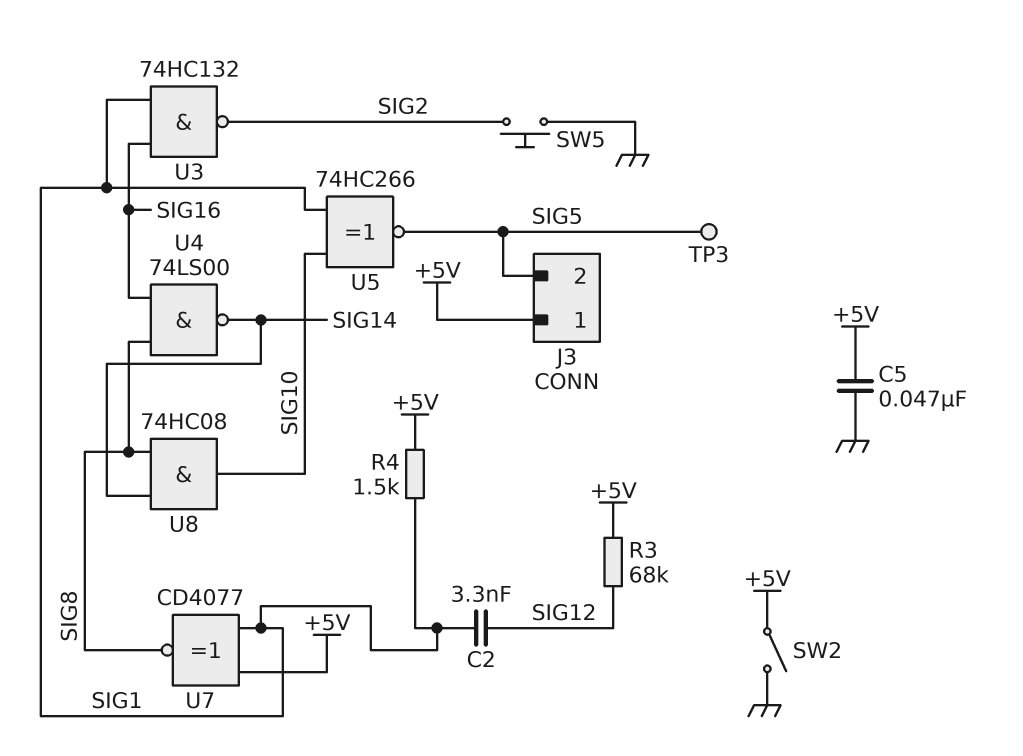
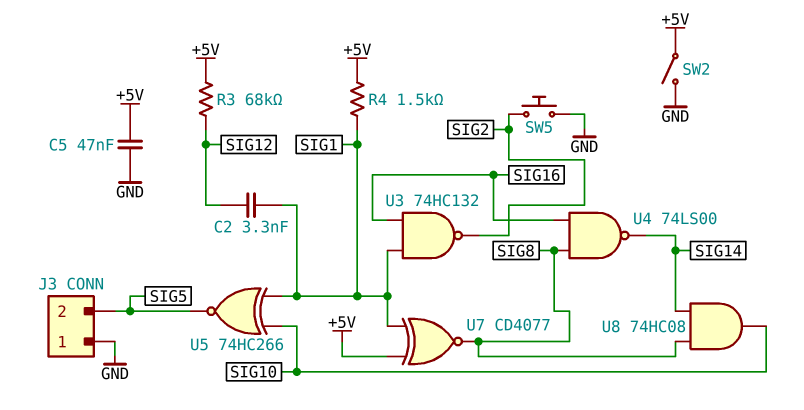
J3 pin 1: +5V -> GND
TP3: test point (SIG5) -> none

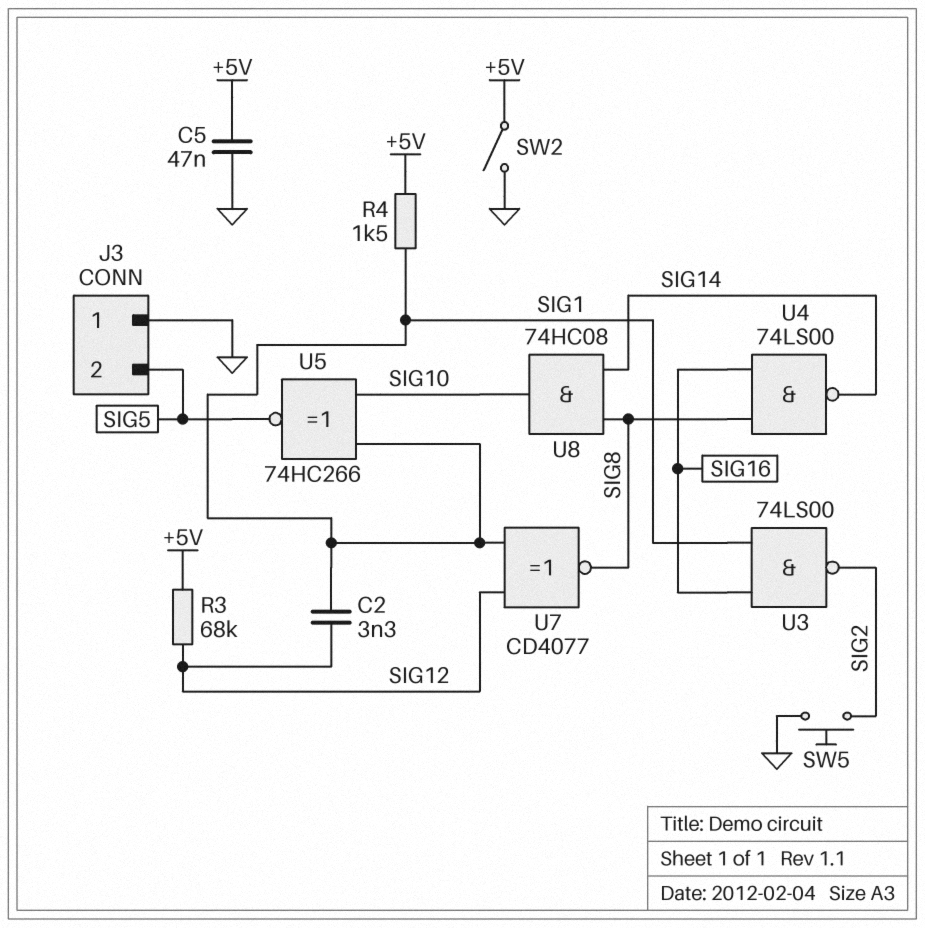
U3: NAND 74HC132 (in SIG1, in SIG16, out SIG2) -> NAND 74LS00 (in SIG1, in SIG16, out SIG2)
U7: XNOR CD4077 (in +5V, in SIG1, out SIG8) -> XNOR CD4077 (in SIG1, in SIG12, out SIG8)

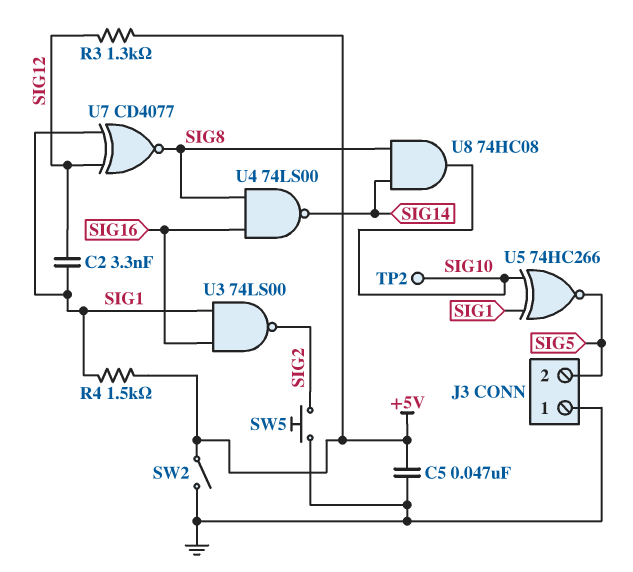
R3: 68k (+5V, SIG12) -> 1.3k (+5V, SIG12)
TP2: none -> test point (SIG10)

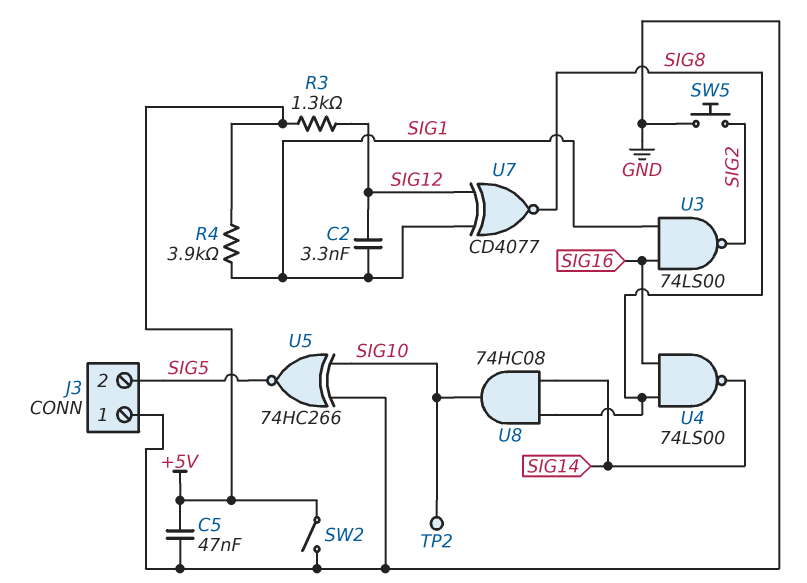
R4: 1.5k (+5V, SIG1) -> 3.9k (+5V, SIG1)
U5: XNOR 74HC266 (in SIG1, in SIG10, out SIG5) -> XNOR 74HC266 (in GND, in SIG10, out SIG5)

